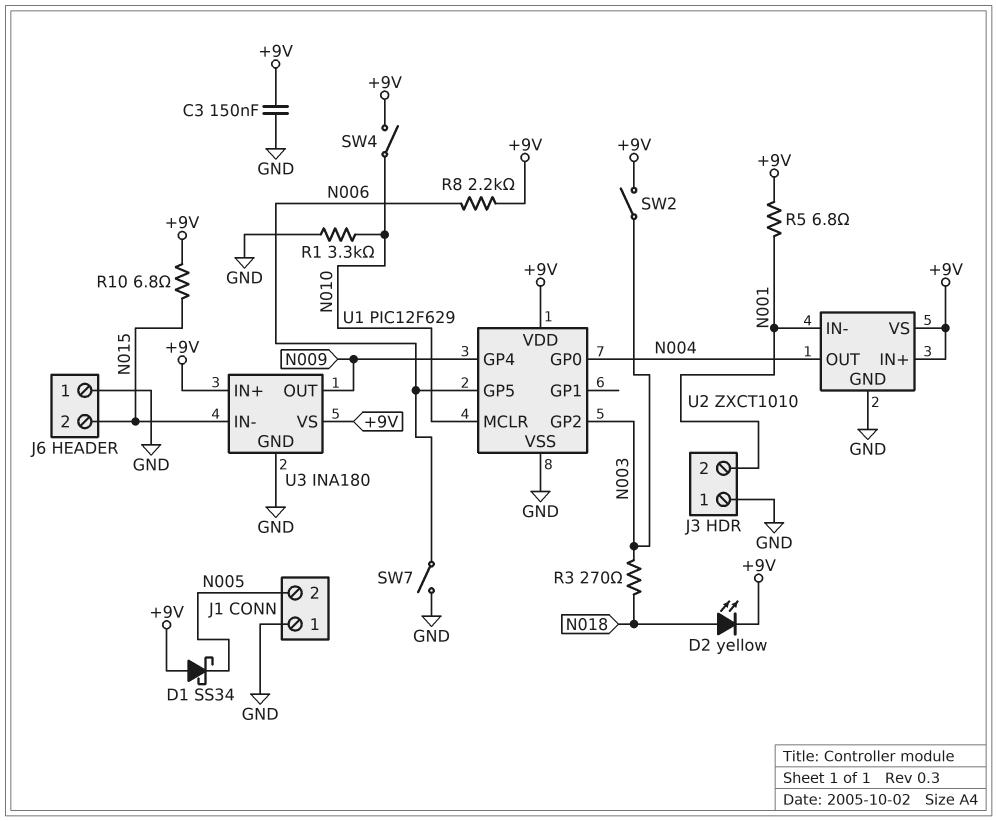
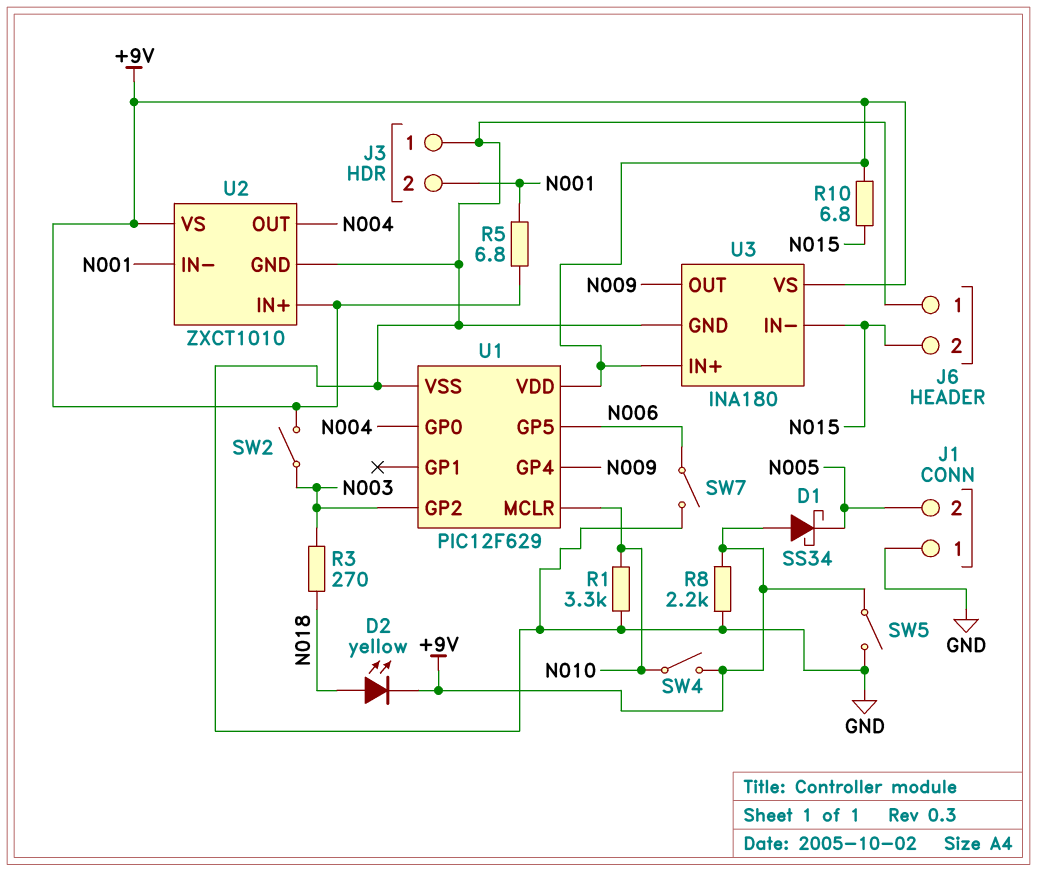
C3: 150nF (+9V, GND) -> none
R8: 2.2k (+9V, N006) -> 2.2k (+9V, GND)
SW5: none -> switch (+9V, GND)

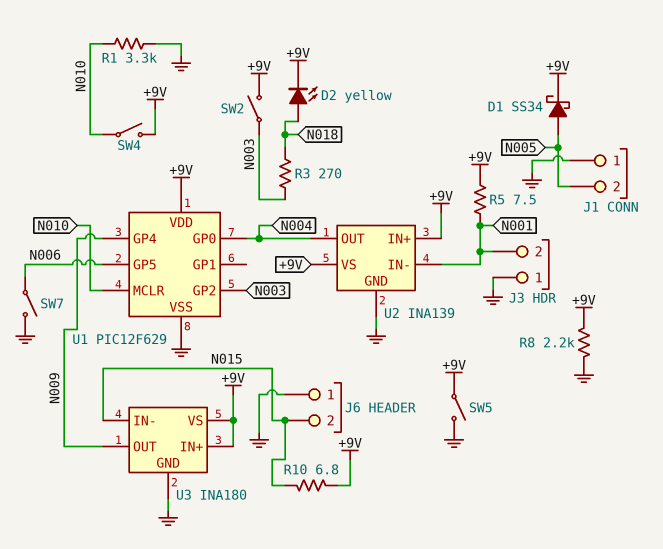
D1: schottky SS34 (A +9V, K N005) -> schottky SS34 (A N005, K +9V)
R5: 6.8 (+9V, N001) -> 7.5 (+9V, N001)
U2: ZXCT1010 -> INA139

